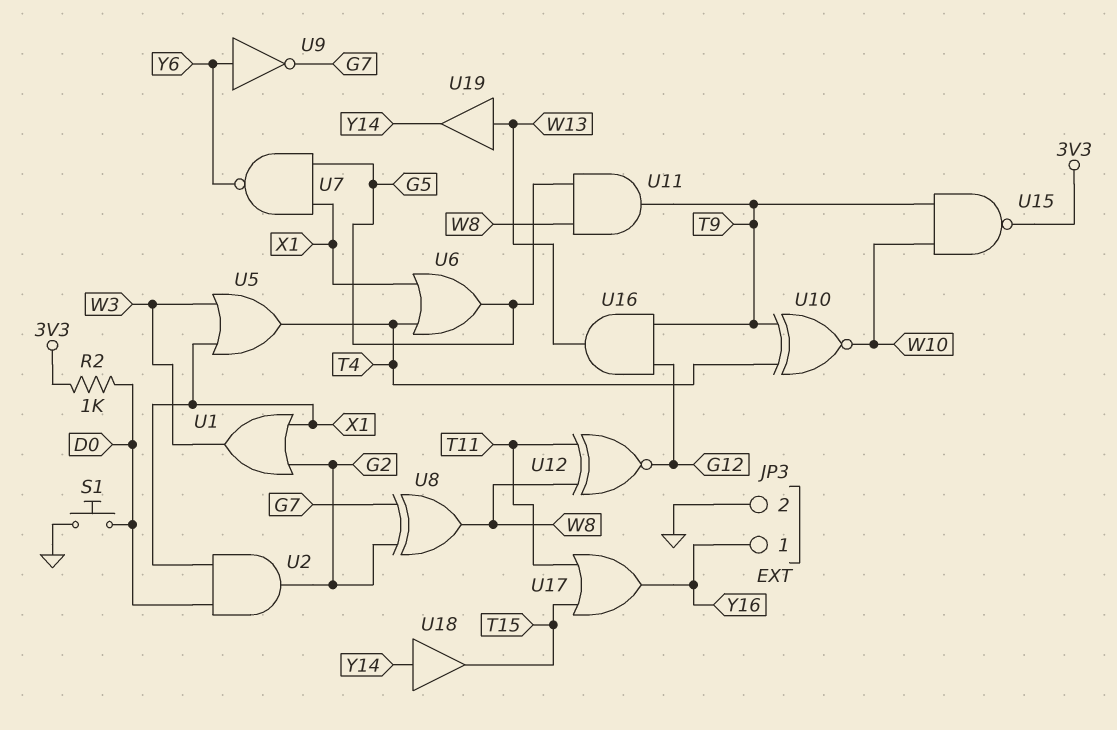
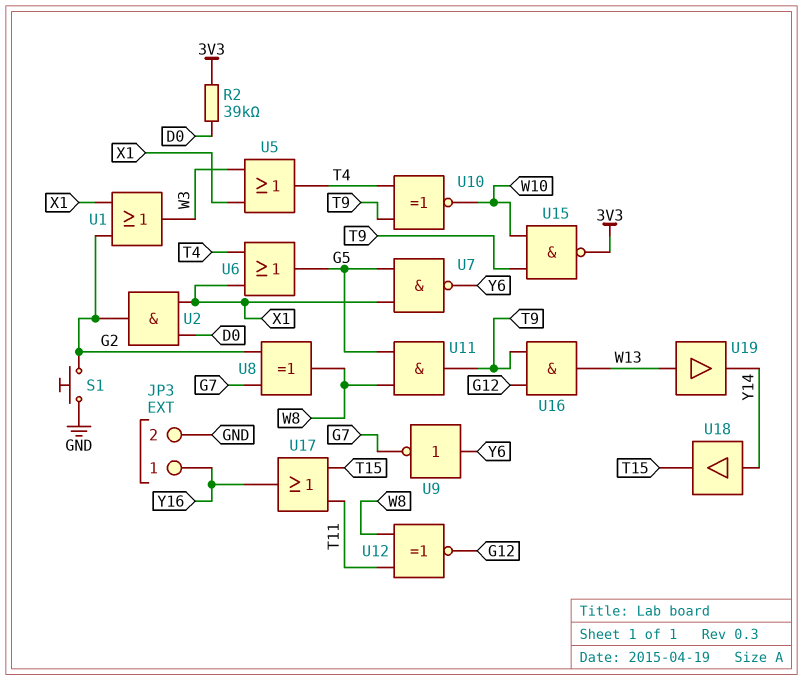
R2: 1k (3V3, D0) -> 39k (3V3, D0)
S1: button (D0, GND) -> button (G2, GND)

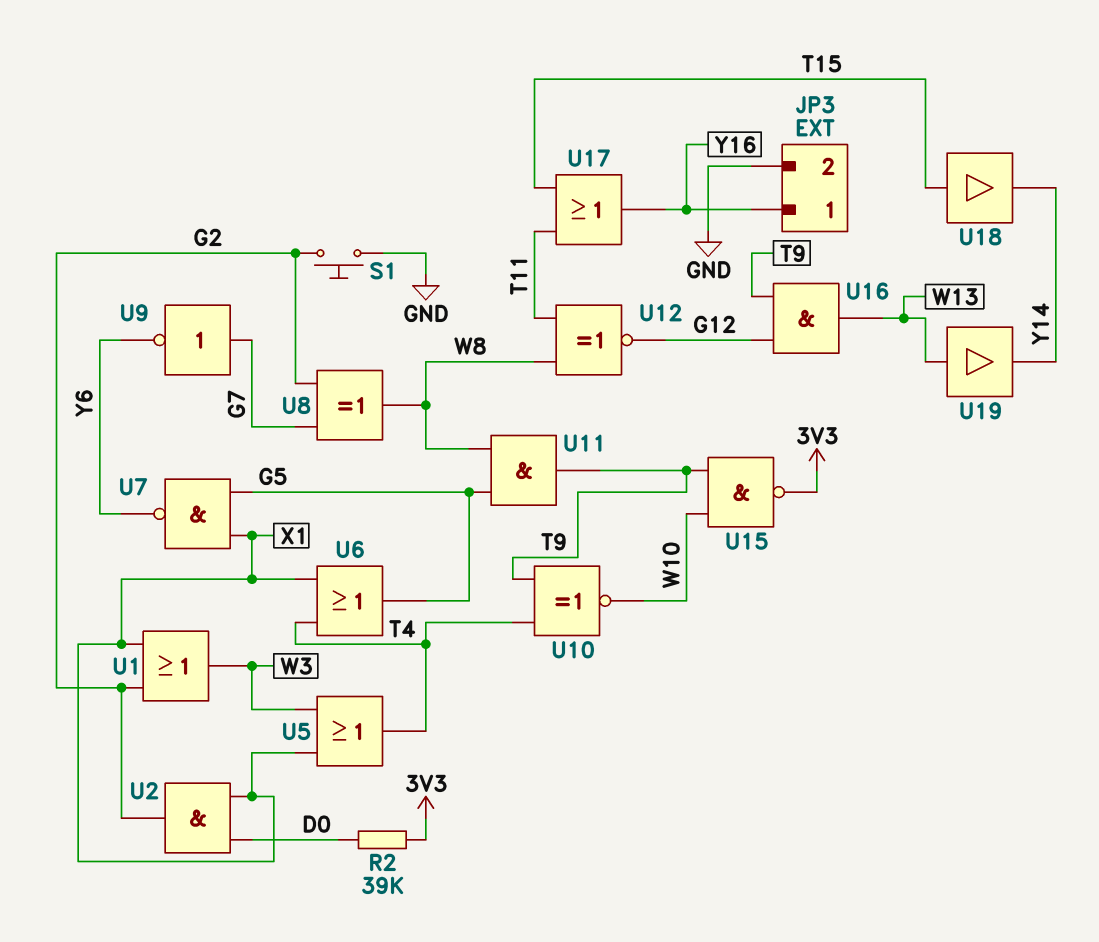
U9: NOT (in Y6, out G7) -> NOT (in G7, out Y6)
U18: buffer (in Y14, out T15) -> buffer (in T15, out Y14)

